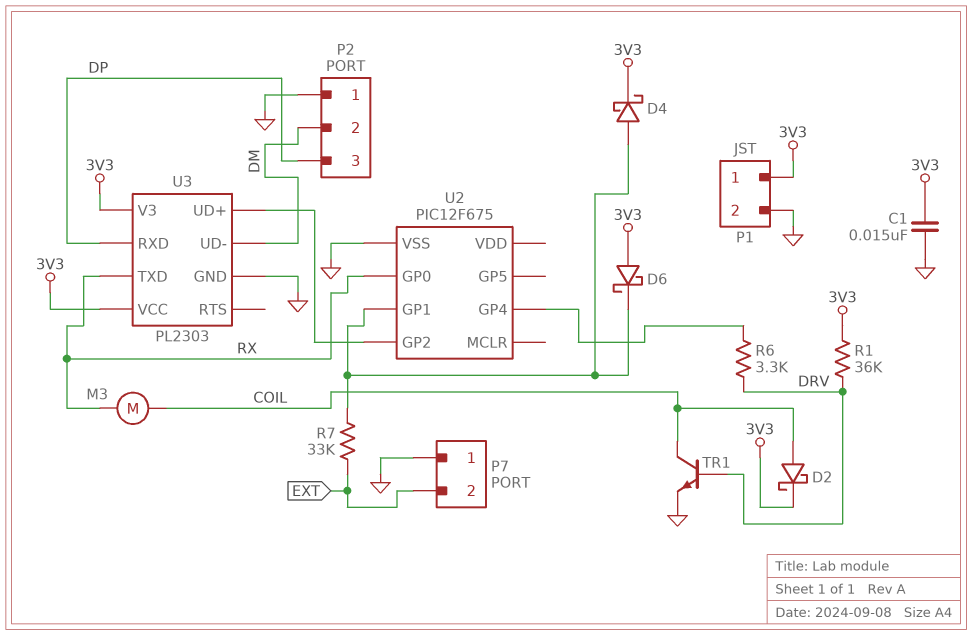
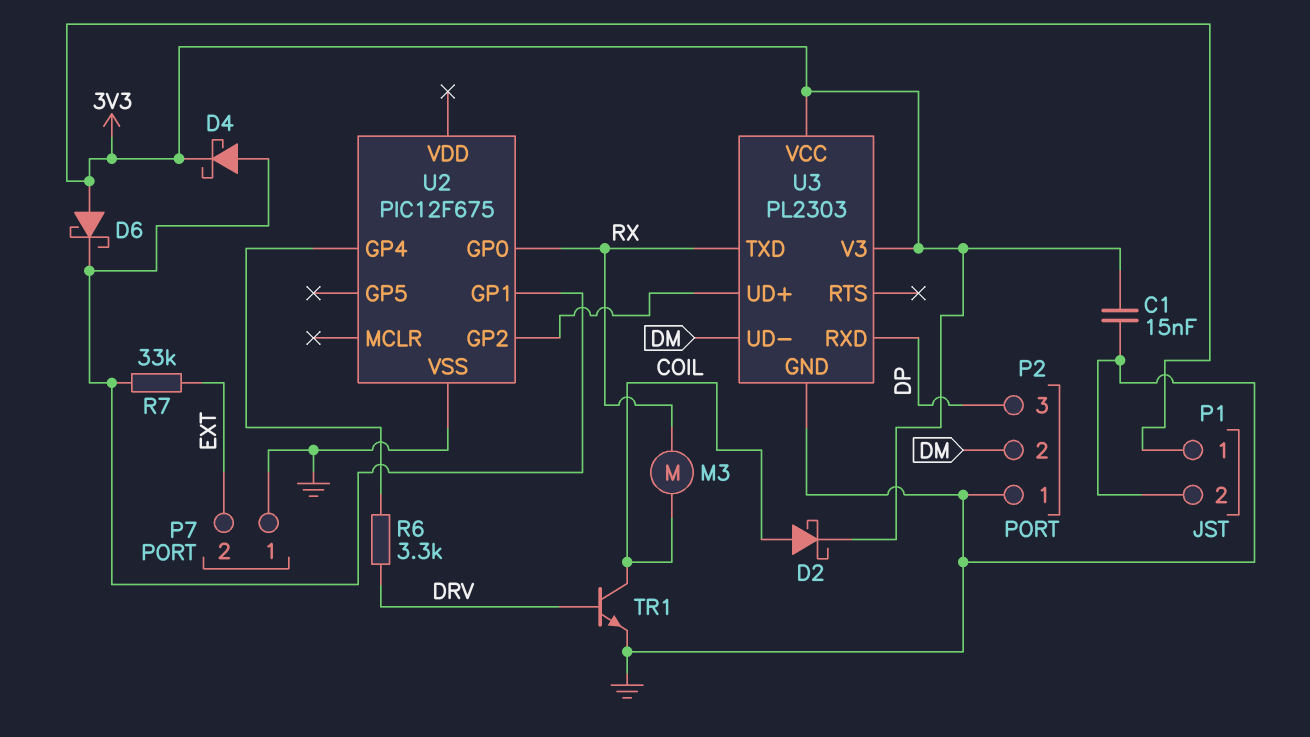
R1: 36k (3V3, DRV) -> none

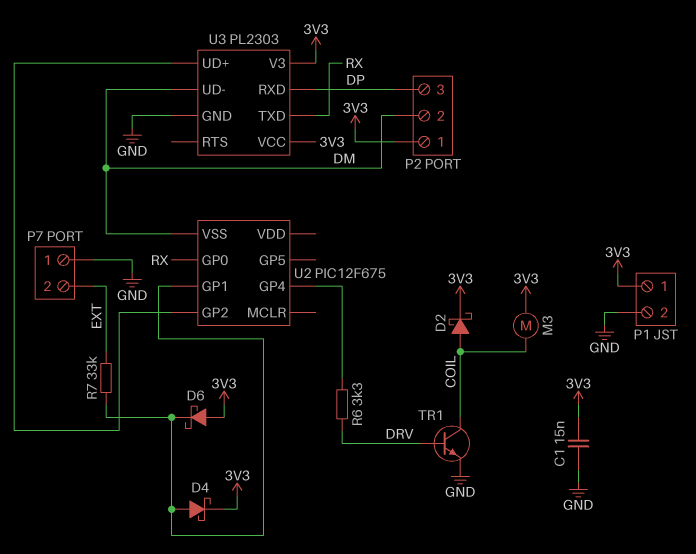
M3: motor (COIL, RX) -> motor (3V3, COIL)
P2 pin 1: GND -> 3V3
U2 pin VSS: GND -> DM

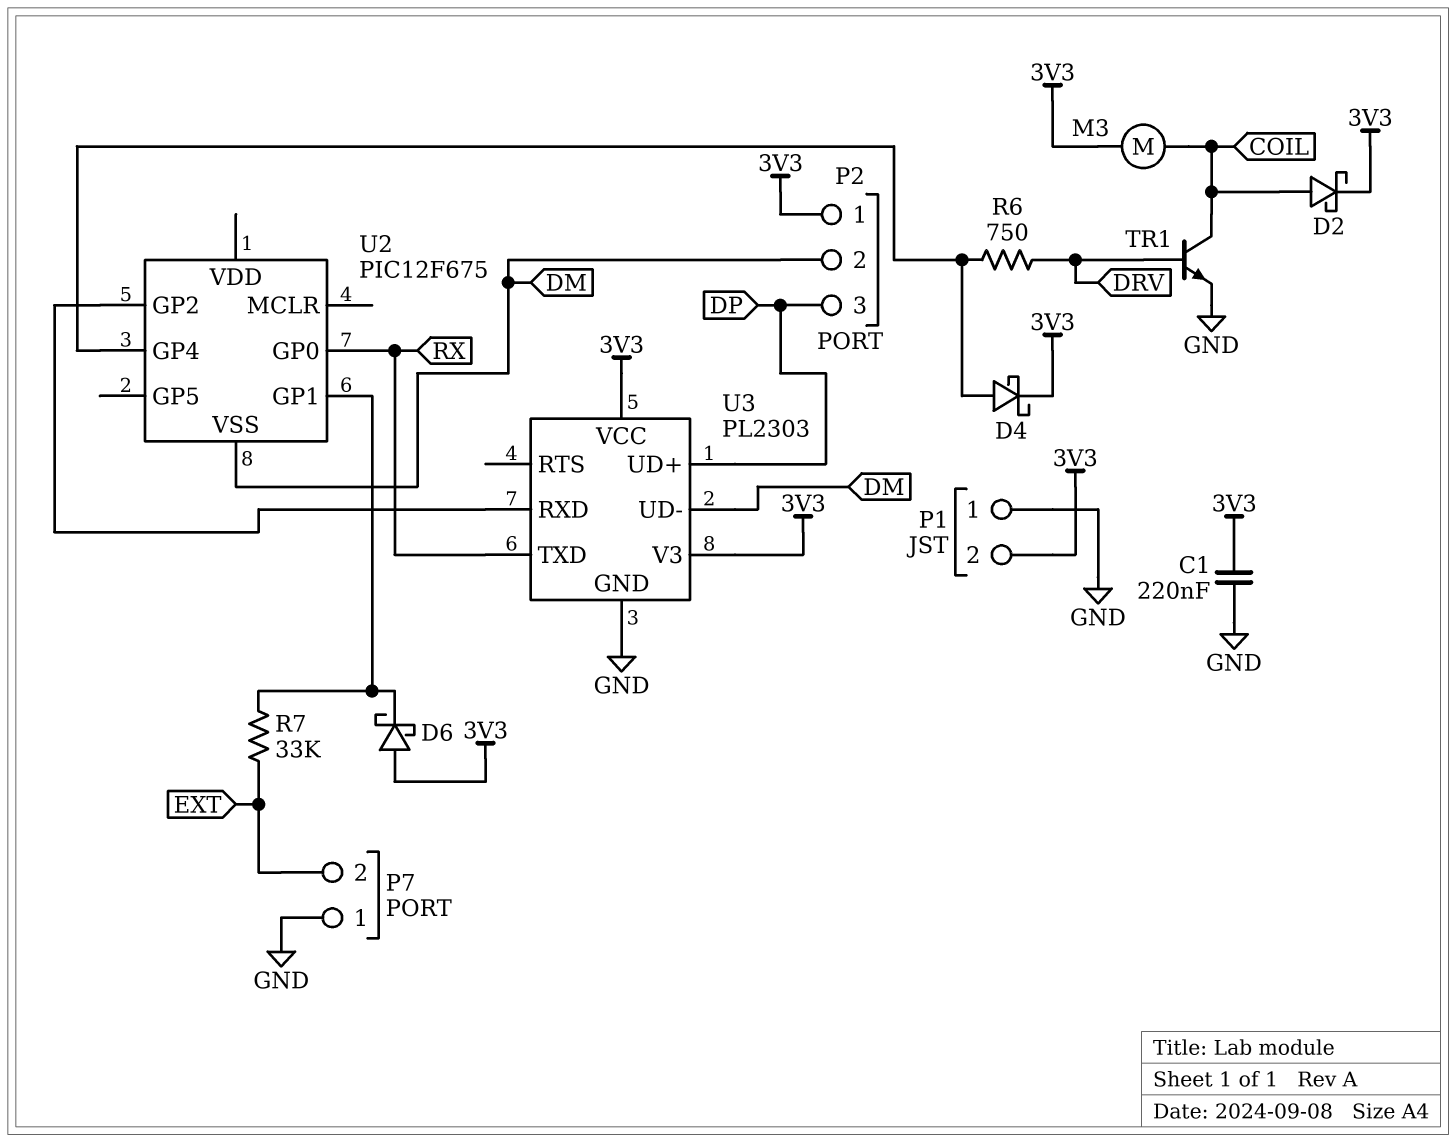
C1: 15nF (3V3, GND) -> 220nF (3V3, GND)
D4: schottky (A U2/GP1, K 3V3) -> schottky (A U2/GP4, K 3V3)
P1 pin 1: 3V3 -> GND
P1 pin 2: GND -> 3V3
R6: 3.3k (DRV, U2/GP4) -> 750 (DRV, U2/GP4)
U3 pin RXD: DP -> U2/GP2
U3 pin UD+: U2/GP2 -> DP

